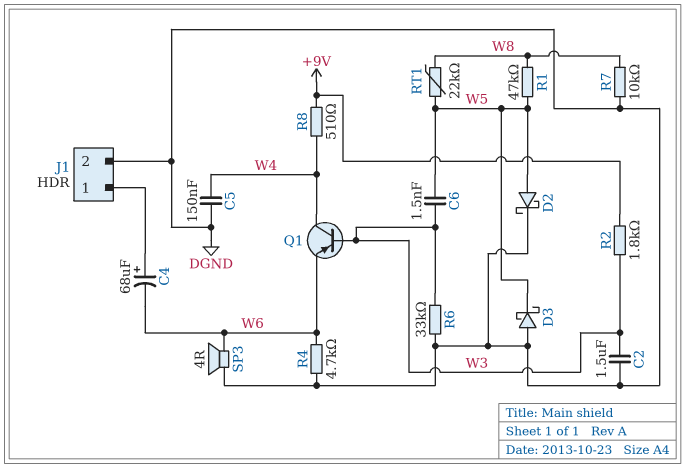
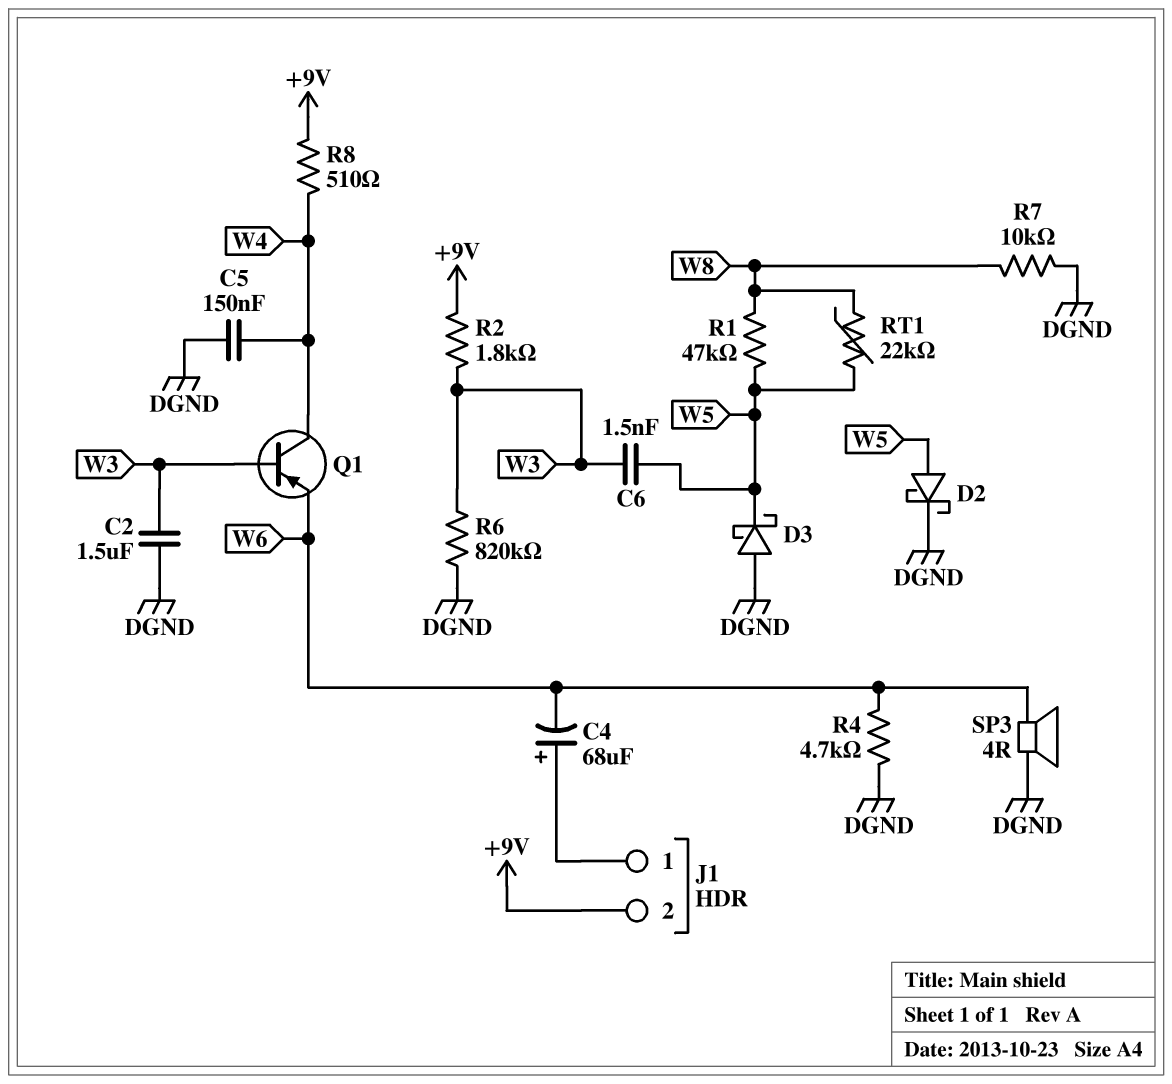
J1 pin 2: DGND -> +9V
R6: 33k (DGND, W3) -> 820k (DGND, W3)

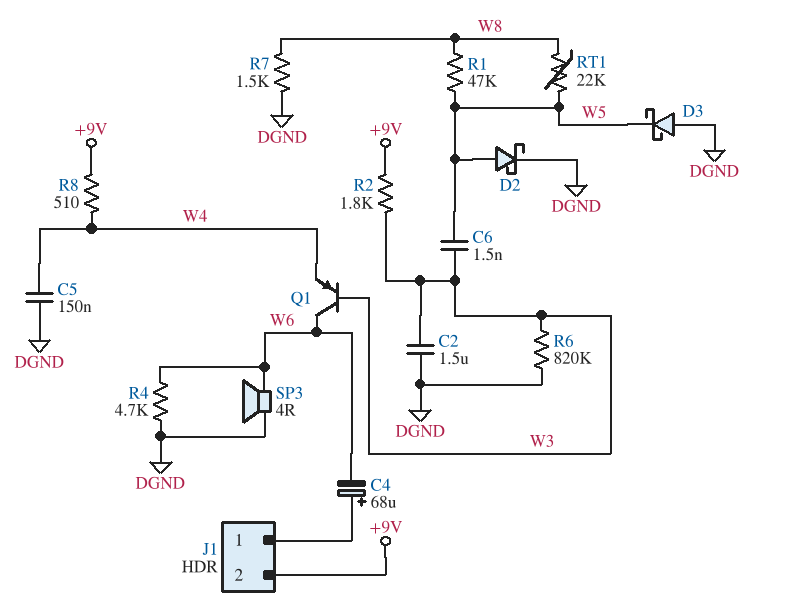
Q1: PNP (B W3, C W4, E W6) -> PNP (B W3, C W6, E W4)
R7: 10k (DGND, W8) -> 1.5k (DGND, W8)

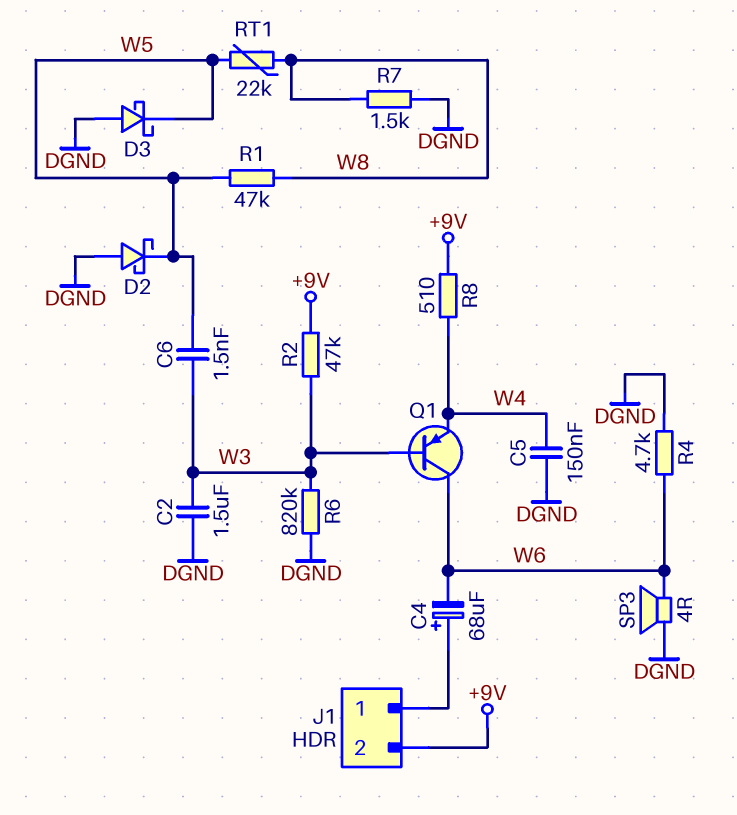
D2: schottky (A W5, K DGND) -> schottky (A DGND, K W5)
R2: 1.8k (+9V, W3) -> 47k (+9V, W3)

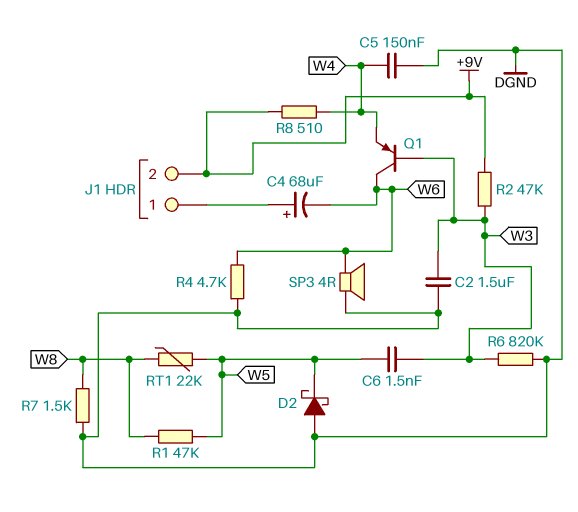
D3: schottky (A DGND, K W5) -> none

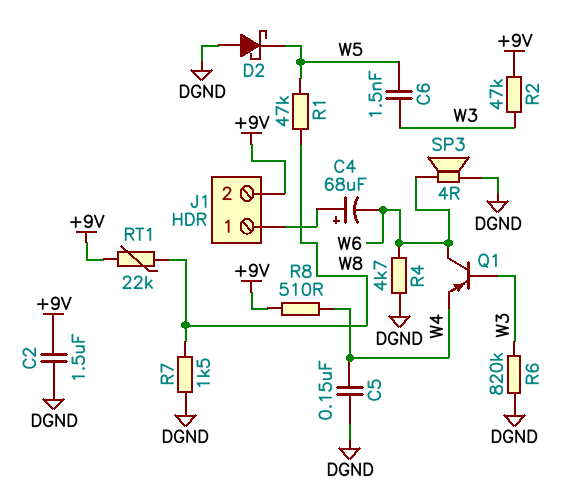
C2: 1.5uF (DGND, W3) -> 1.5uF (+9V, DGND)
RT1: 22k (W5, W8) -> 22k (+9V, W8)

